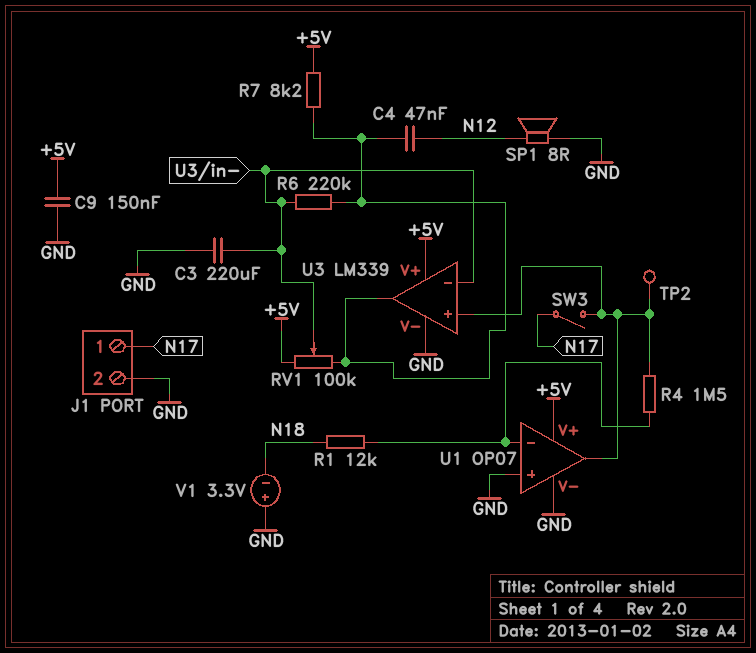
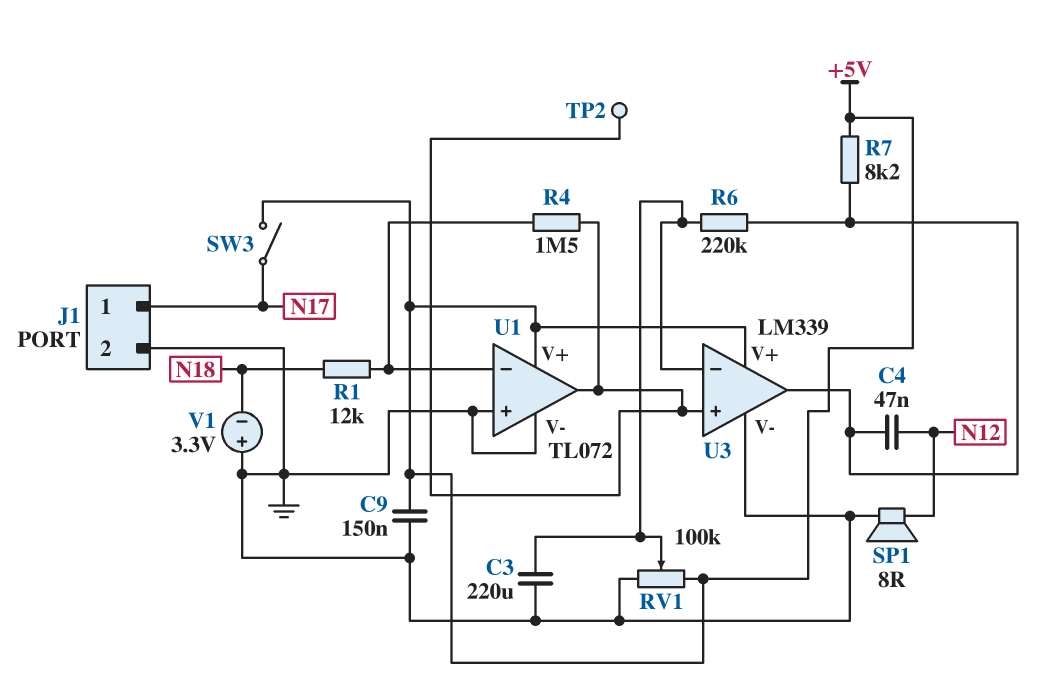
RV1: 100k (+5V, U3/out, wiper U3/in-) -> 100k (+5V, GND, wiper U3/in-)
SW3: switch (N17, U1/out) -> switch (+5V, N17)
U1: OP07 -> TL072

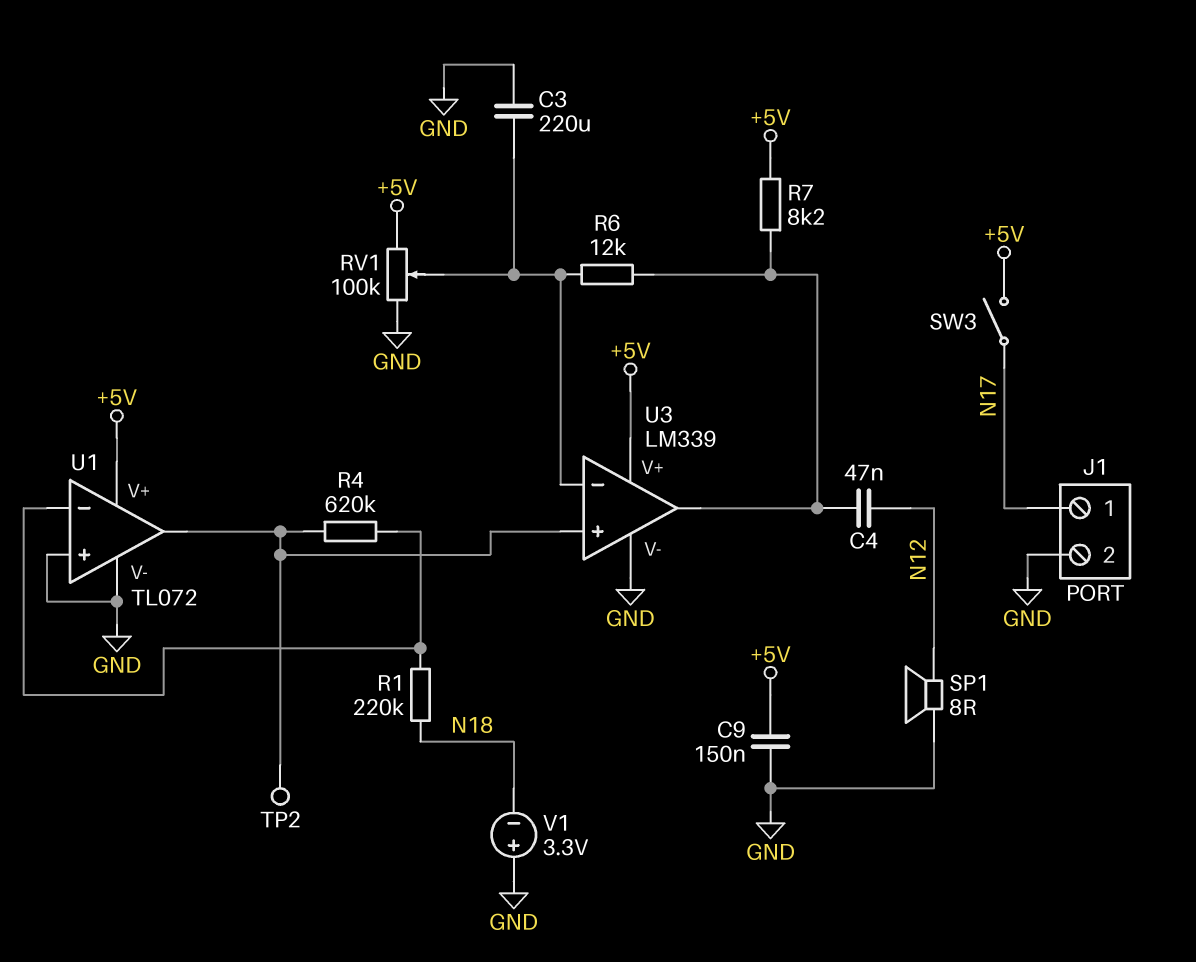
R1: 12k (N18, U1/in-) -> 220k (N18, U1/in-)
R4: 1.5M (U1/in-, U1/out) -> 620k (U1/in-, U1/out)
R6: 220k (U3/in-, U3/out) -> 12k (U3/in-, U3/out)

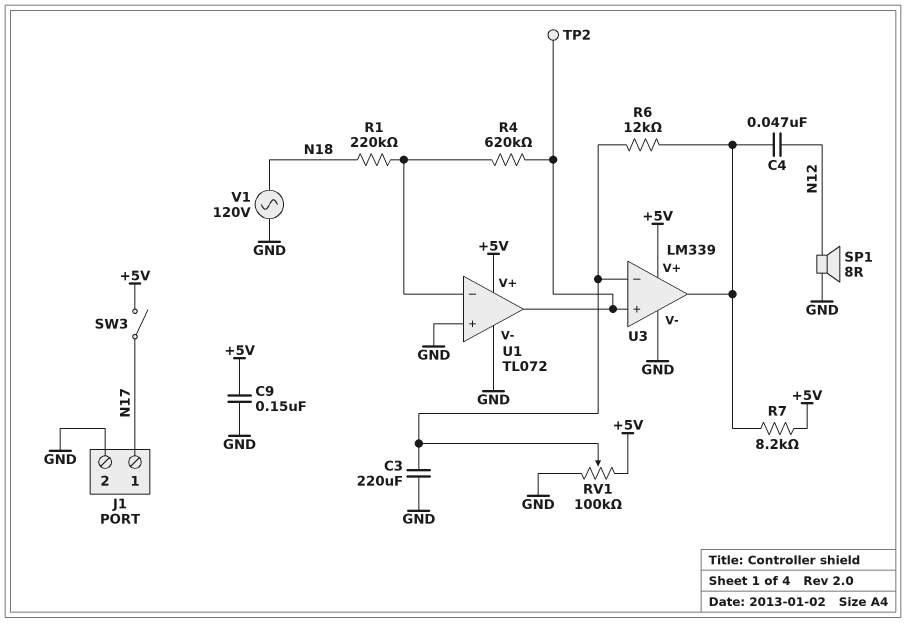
V1: 3.3V (plus GND, minus N18) -> AC 120V (GND, N18)

